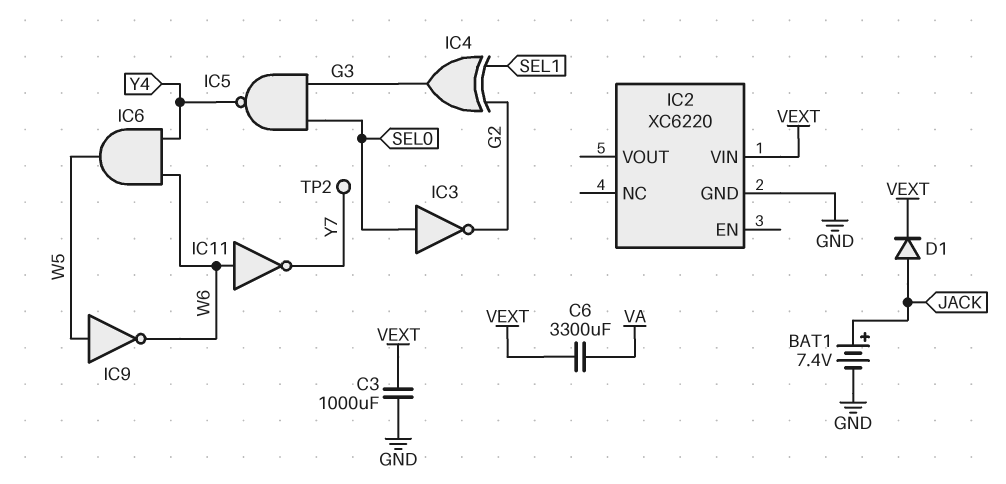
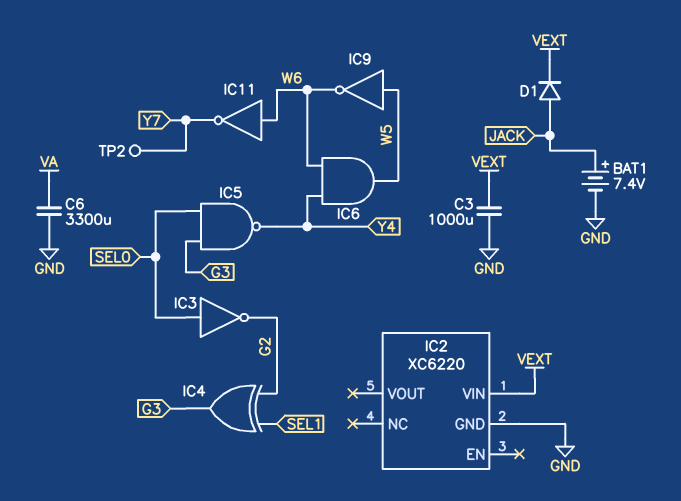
C6: 3300uF (VA, VEXT) -> 3300uF (GND, VA)

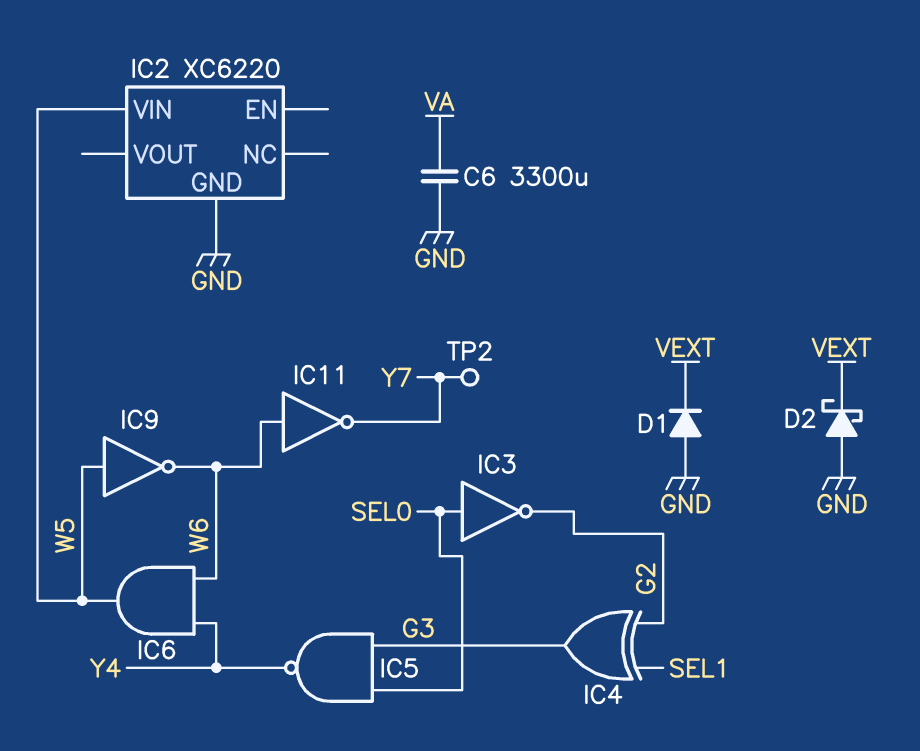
BAT1: 7.4V (plus JACK, minus GND) -> none
C3: 1000uF (GND, VEXT) -> none
D1: diode (A JACK, K VEXT) -> diode (A GND, K VEXT)
D2: none -> schottky (A GND, K VEXT)
IC2 pin VIN: VEXT -> W5

